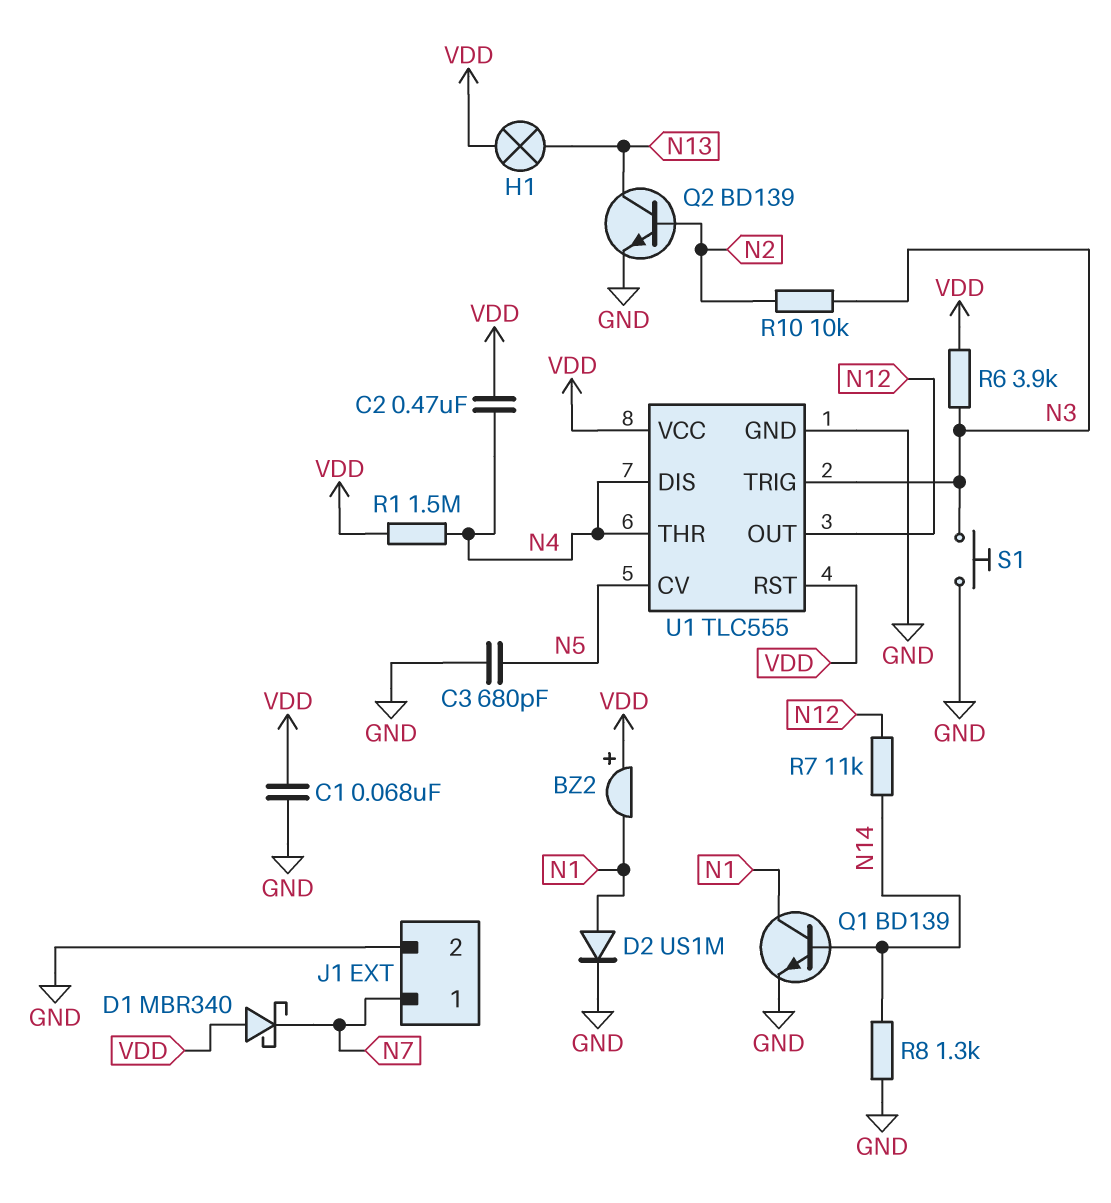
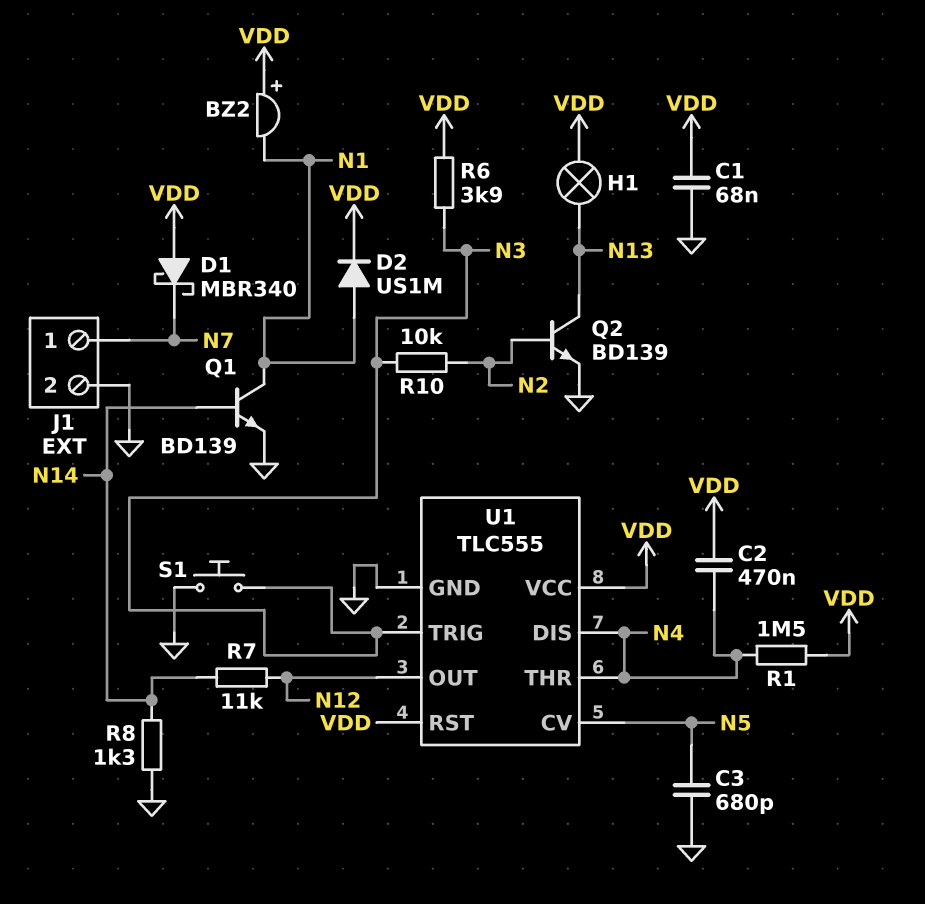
D2: diode US1M (A N1, K GND) -> diode US1M (A N1, K VDD)

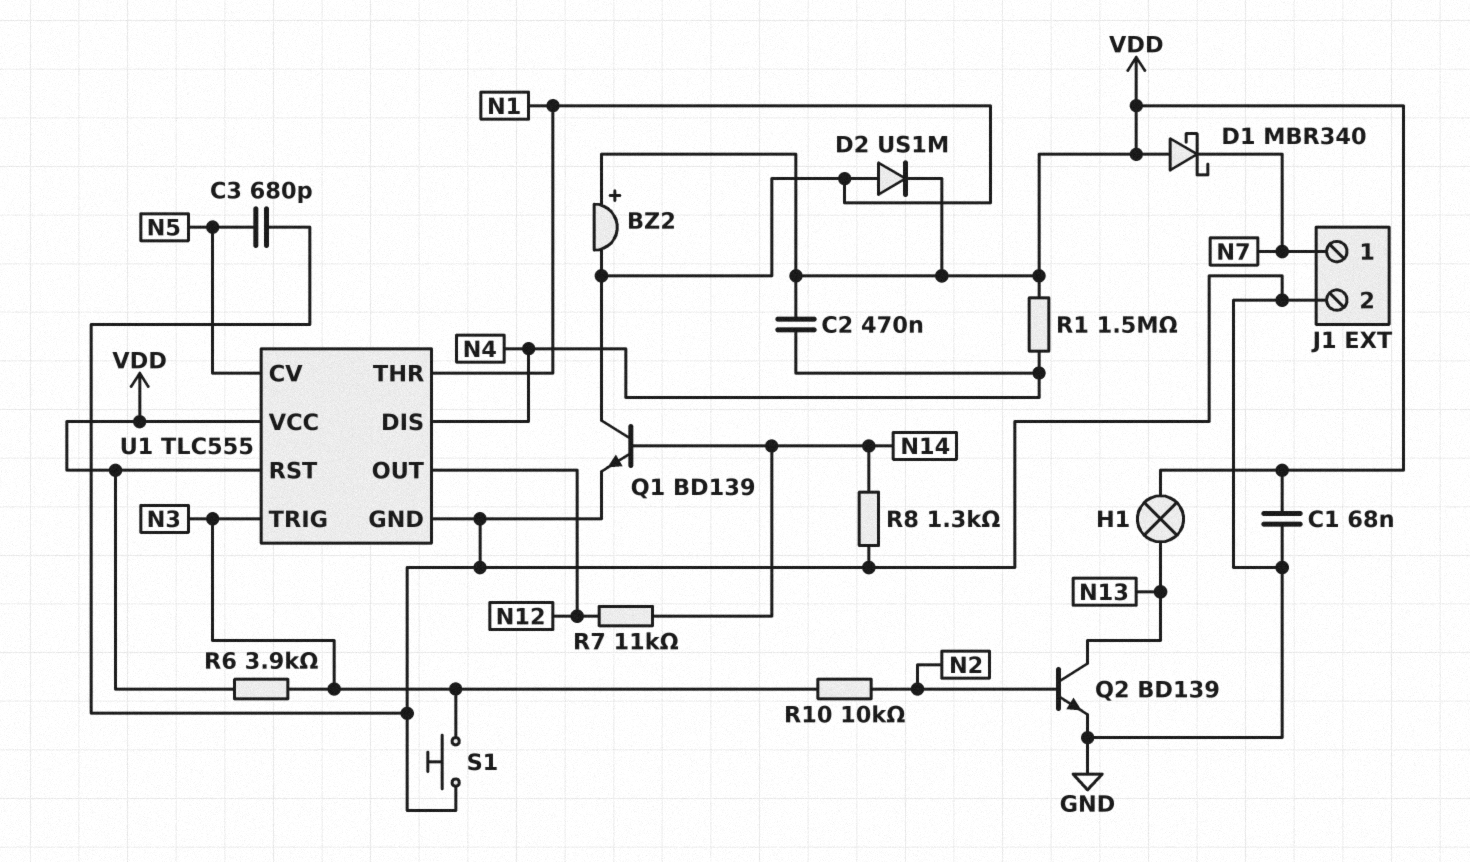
U1 pin THR: N4 -> N1

